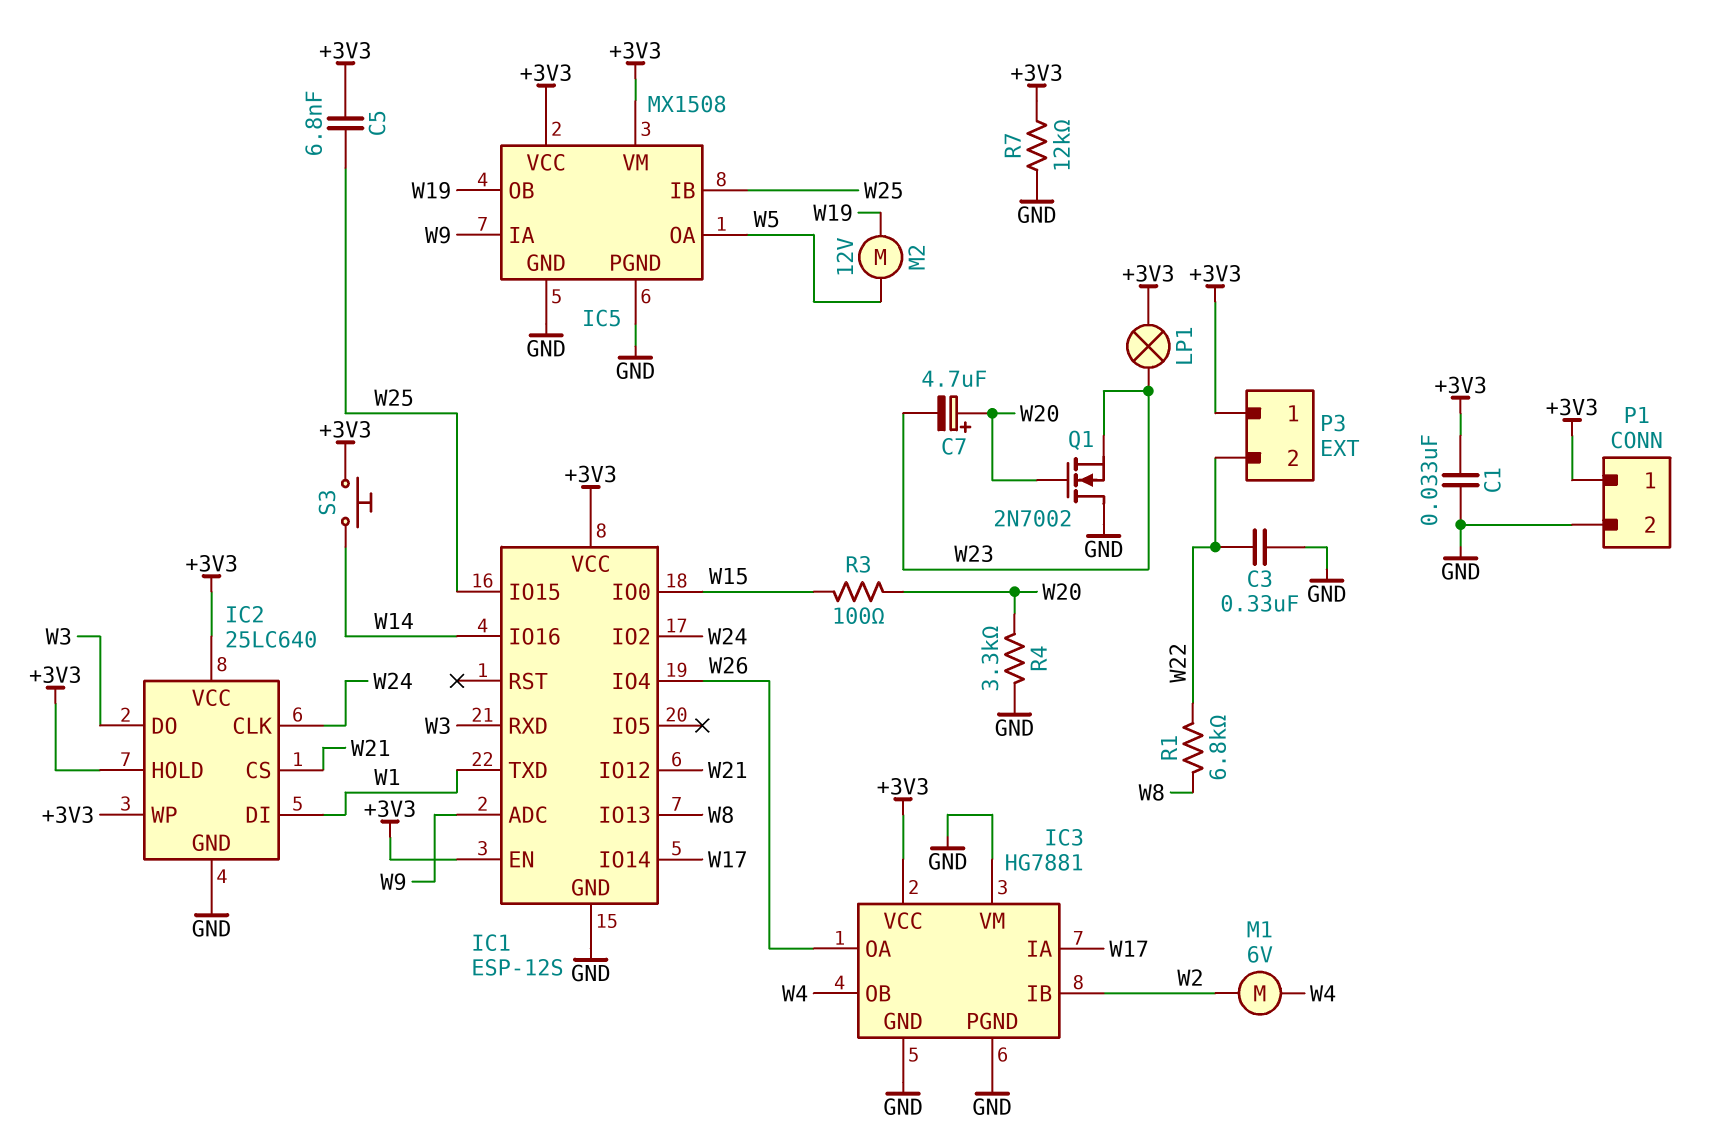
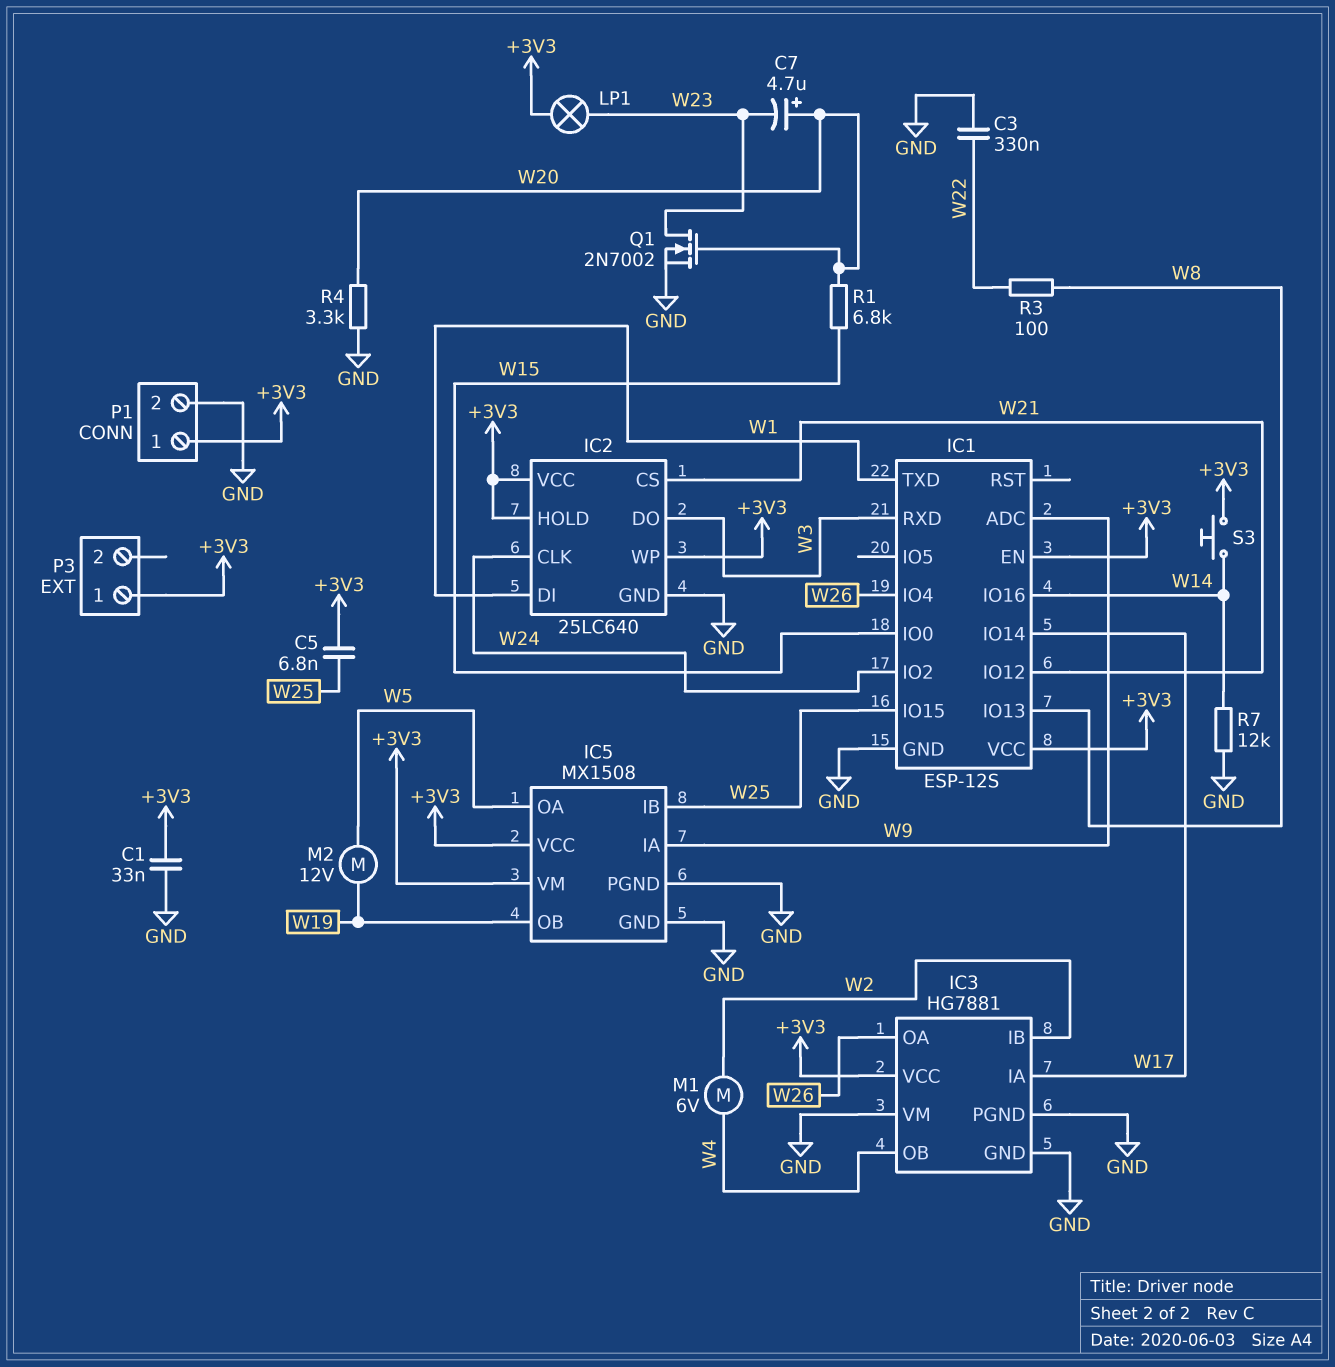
P3 pin 2: W22 -> none
Q1: NMOS 2N7002 (G W20, D GND, S W23) -> NMOS 2N7002 (G W20, D W23, S GND)
R1: 6.8k (W8, W22) -> 6.8k (W15, W20)
R3: 100 (W15, W20) -> 100 (W8, W22)
R7: 12k (+3V3, GND) -> 12k (GND, W14)

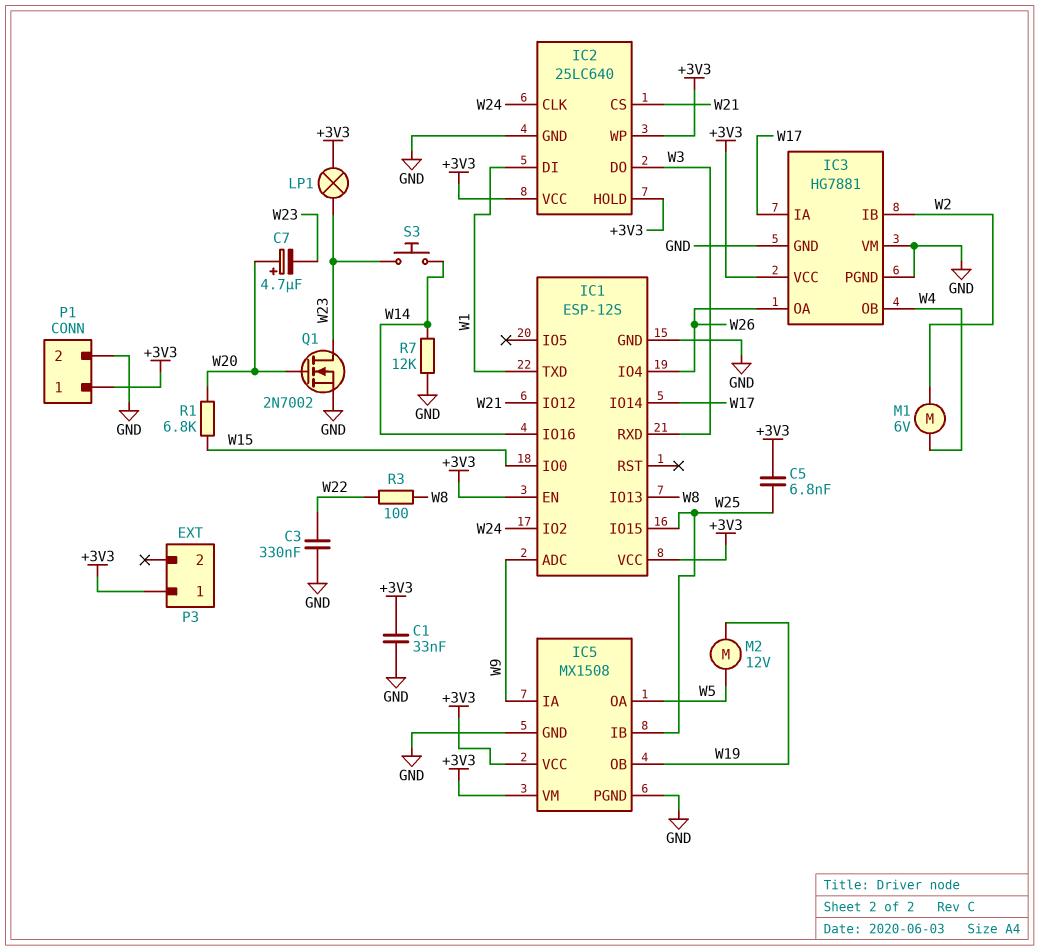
R4: 3.3k (GND, W20) -> none
S3: button (+3V3, W14) -> button (W14, W23)

